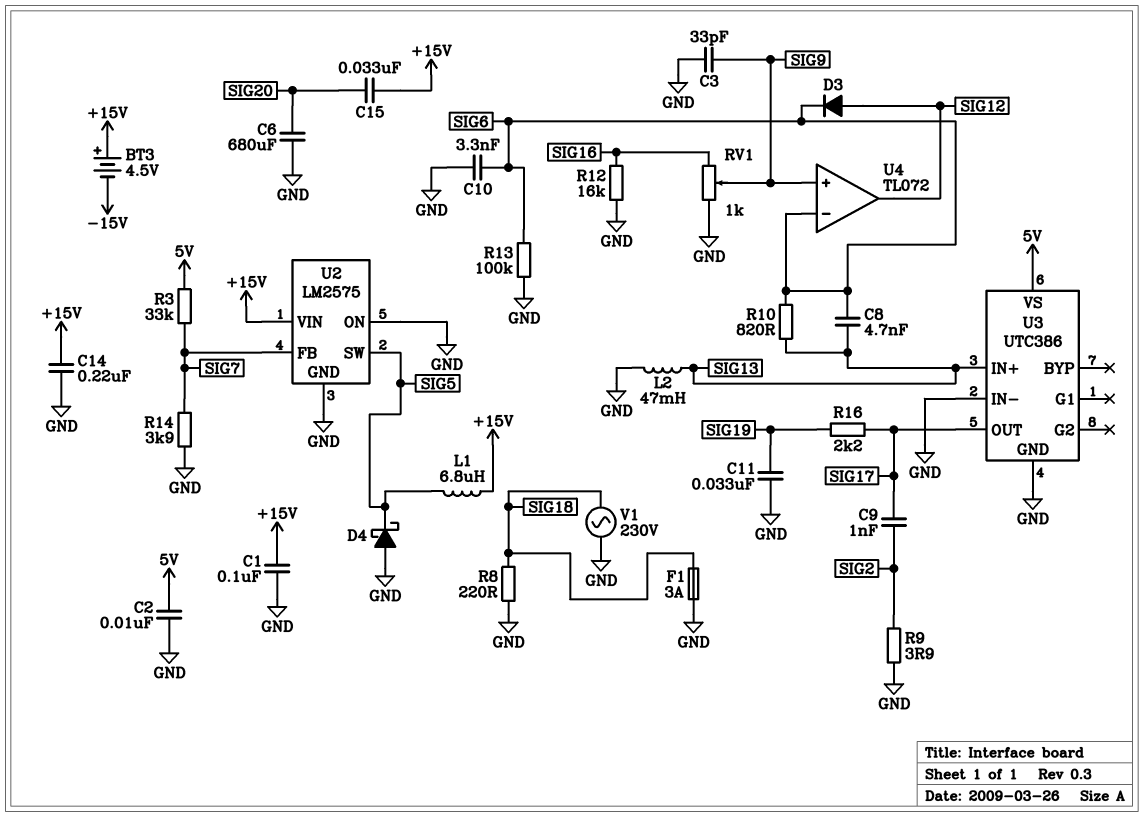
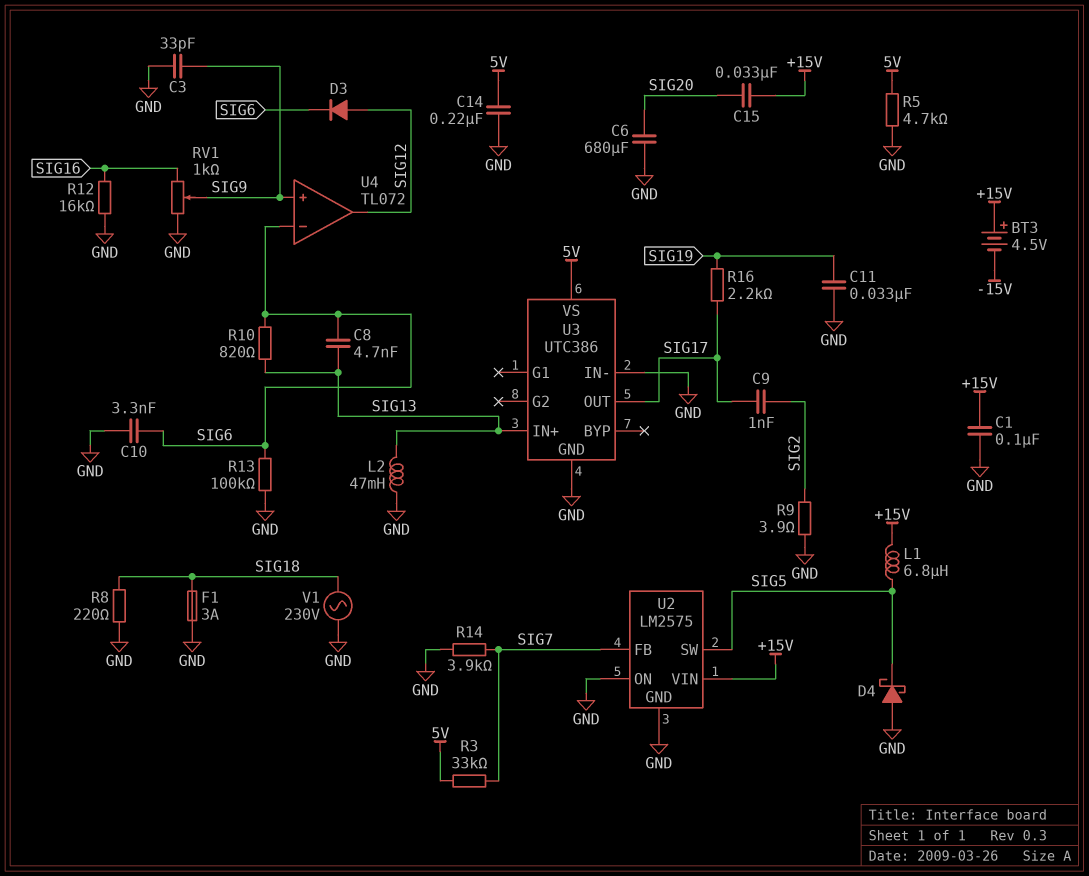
C2: 10nF (5V, GND) -> none
C14: 220nF (+15V, GND) -> 220nF (5V, GND)
R5: none -> 4.7k (5V, GND)

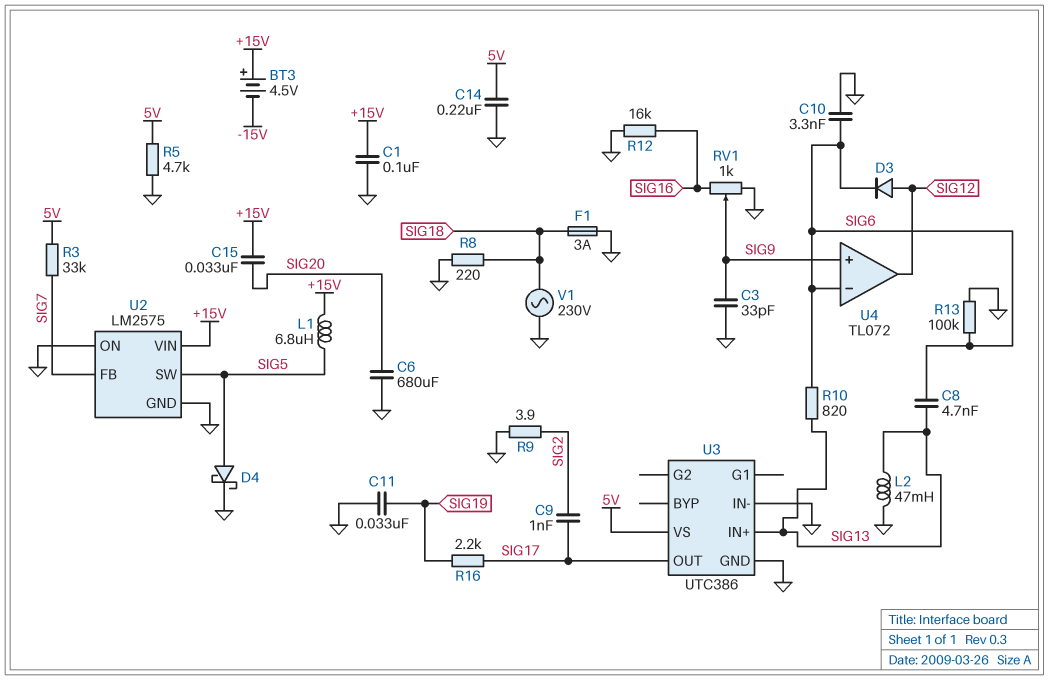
D4: schottky (A GND, K SIG5) -> schottky (A SIG5, K GND)
R14: 3.9k (GND, SIG7) -> none

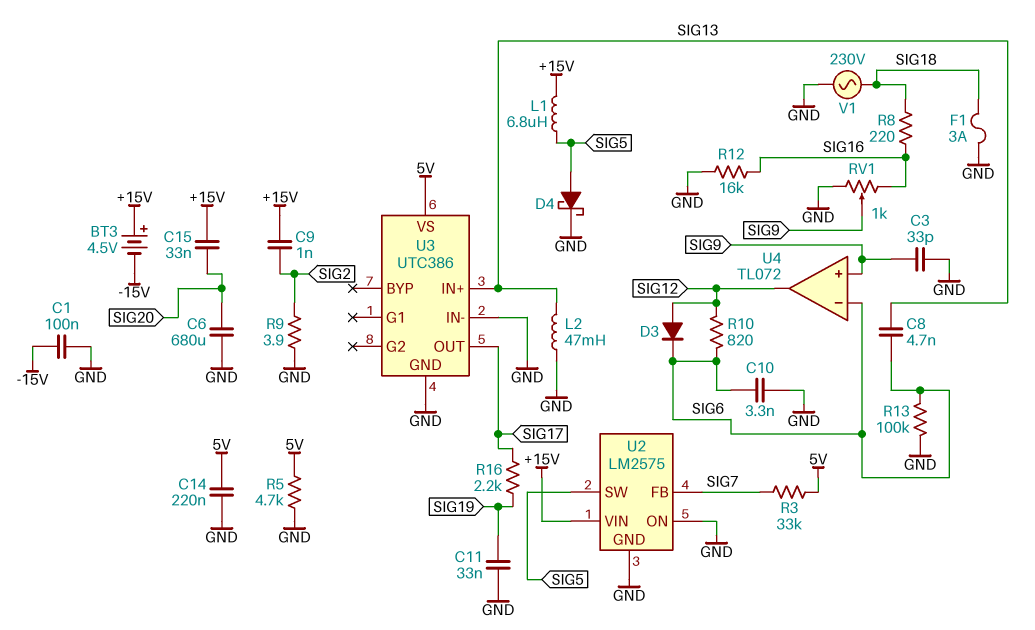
C1: 100nF (+15V, GND) -> 100nF (-15V, GND)
C9: 1nF (SIG2, SIG17) -> 1nF (+15V, SIG2)
R8: 220 (GND, SIG18) -> 220 (SIG16, SIG18)
R10: 820 (SIG6, SIG13) -> 820 (SIG6, SIG12)

